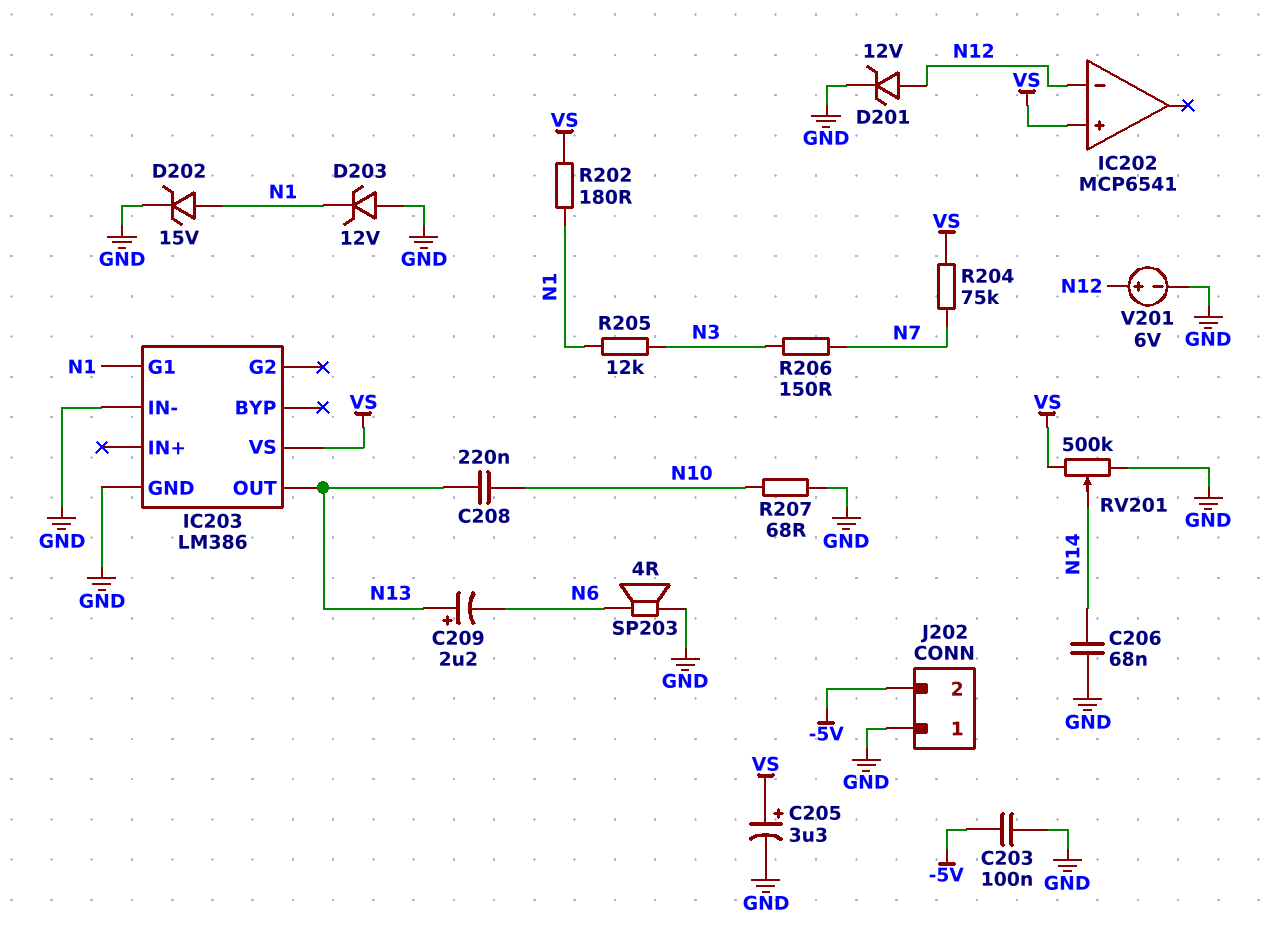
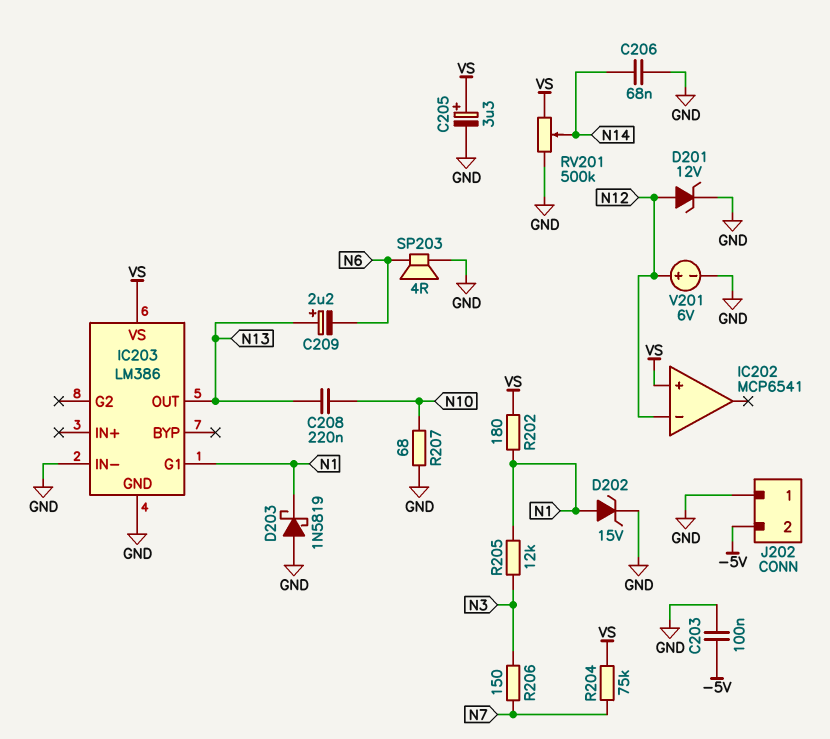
D203: zener 12V (A GND, K N1) -> schottky 1N5819 (A GND, K N1)

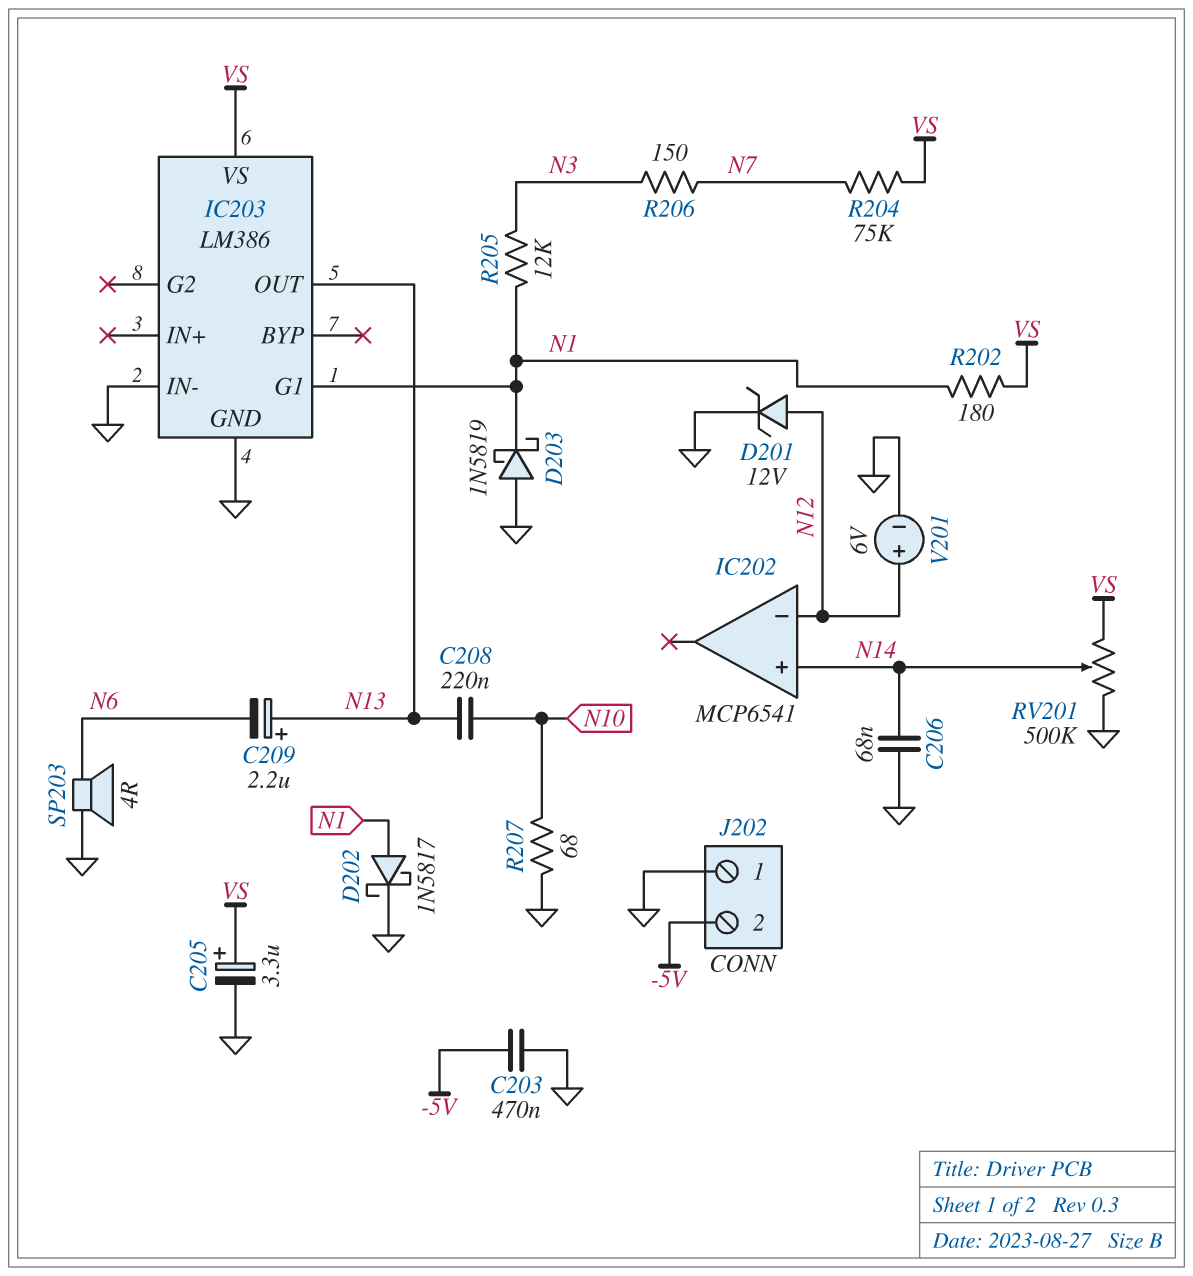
C203: 100nF (-5V, GND) -> 470nF (-5V, GND)
D202: zener 15V (A N1, K GND) -> schottky 1N5817 (A N1, K GND)
IC202 pin in+: VS -> N14

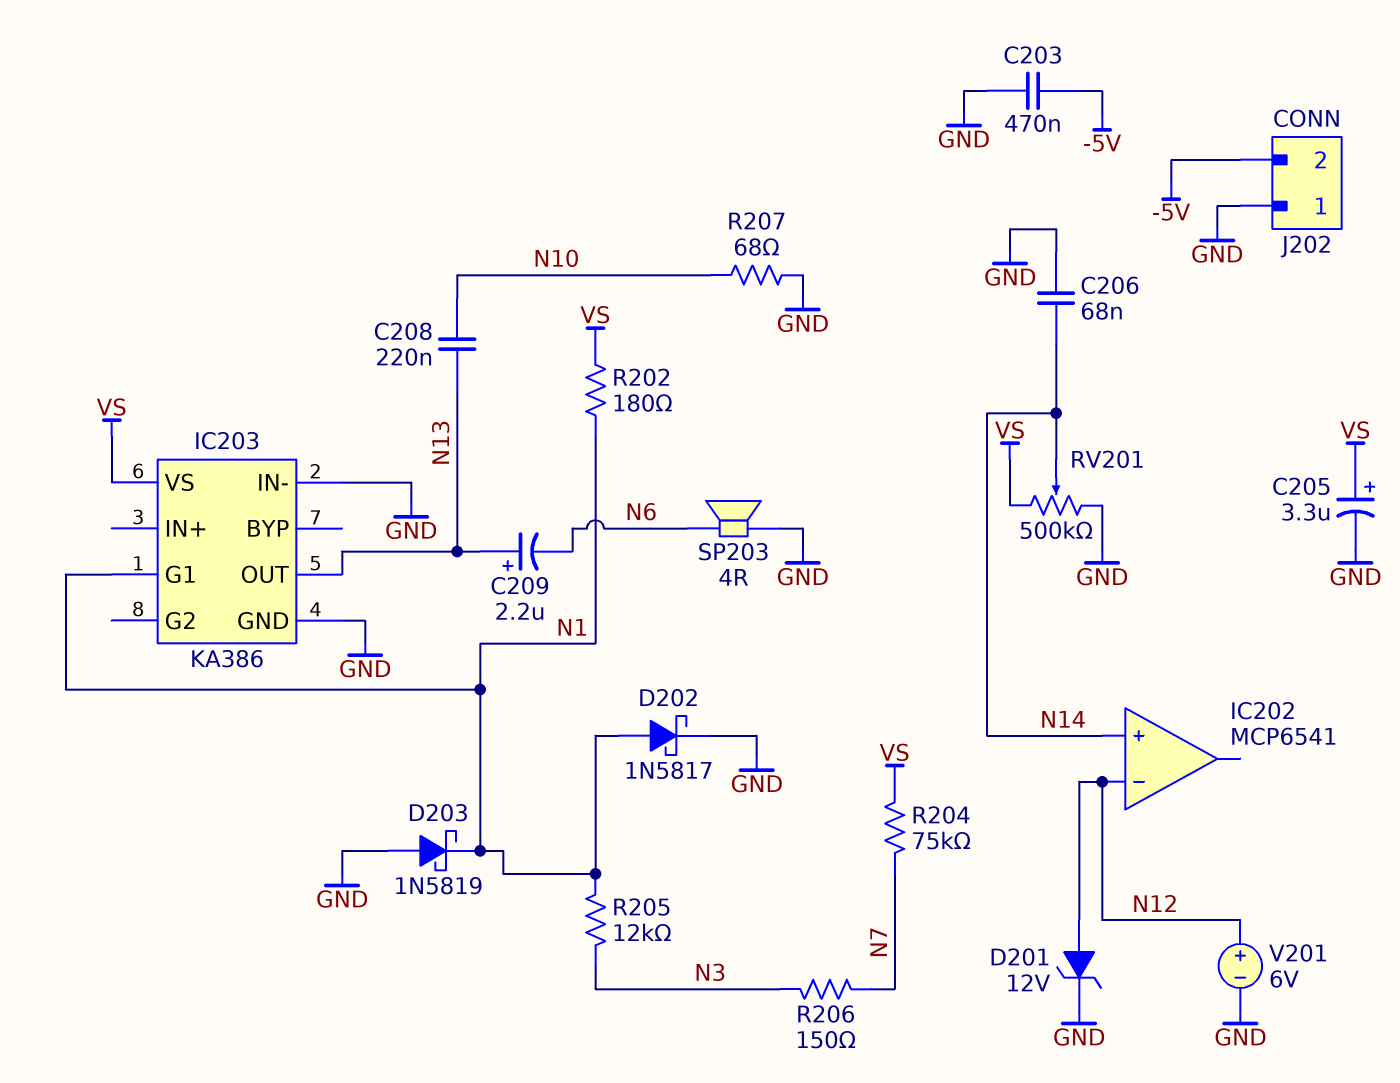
IC203: LM386 -> KA386

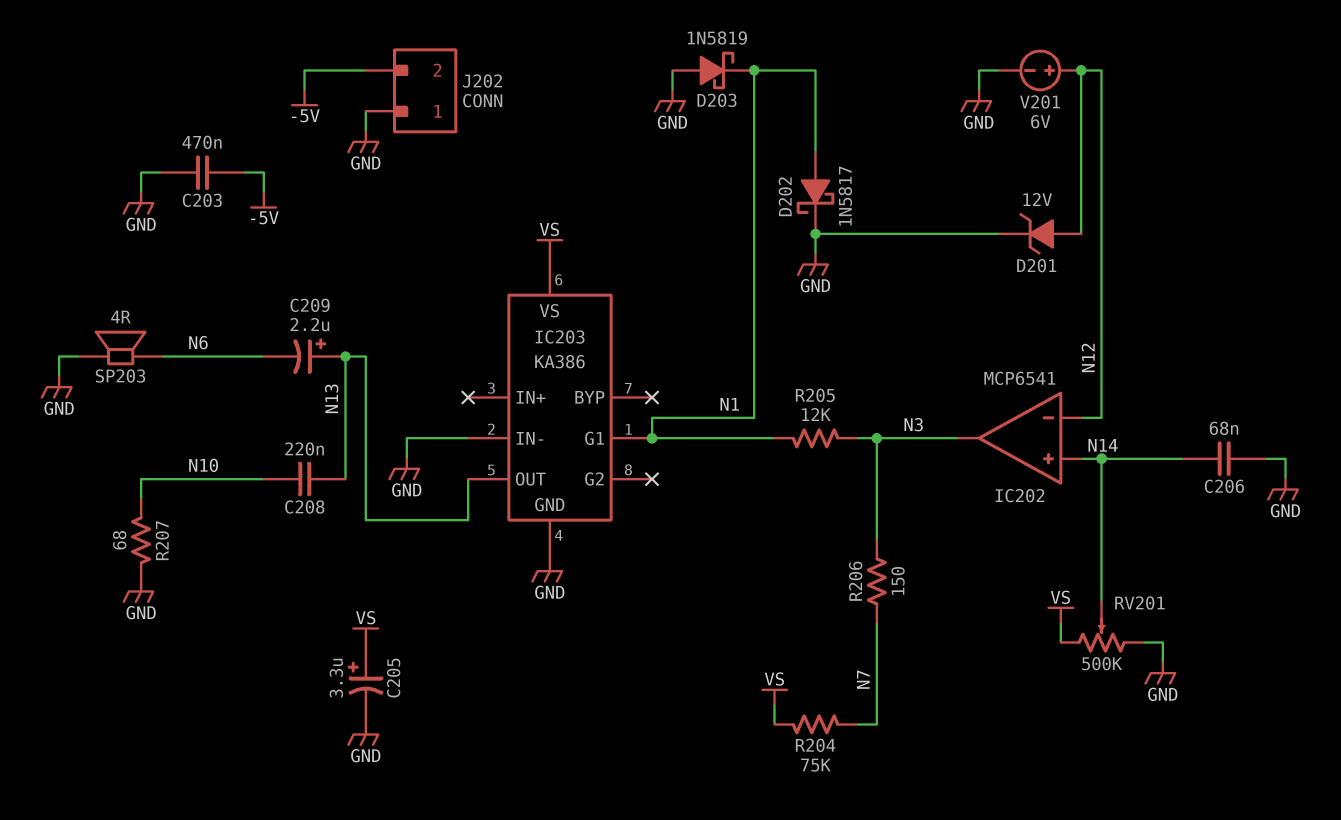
IC202 pin out: none -> N3
R202: 180 (N1, VS) -> none

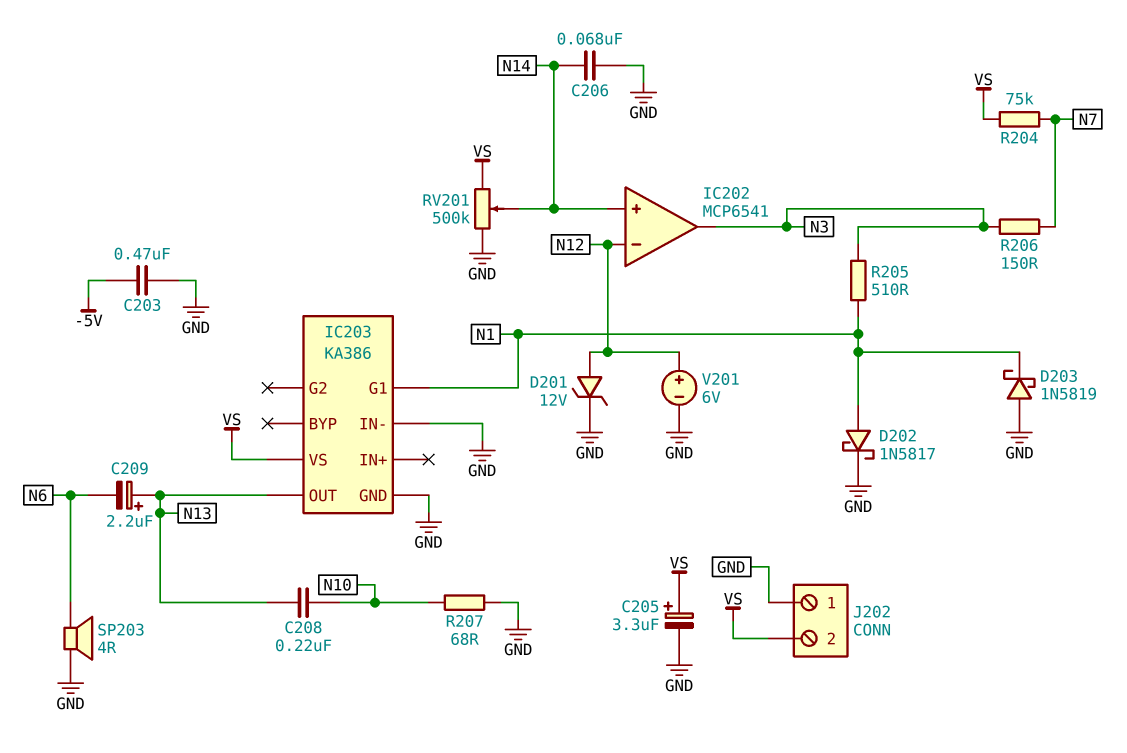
J202 pin 2: -5V -> VS
R205: 12k (N1, N3) -> 510 (N1, N3)

